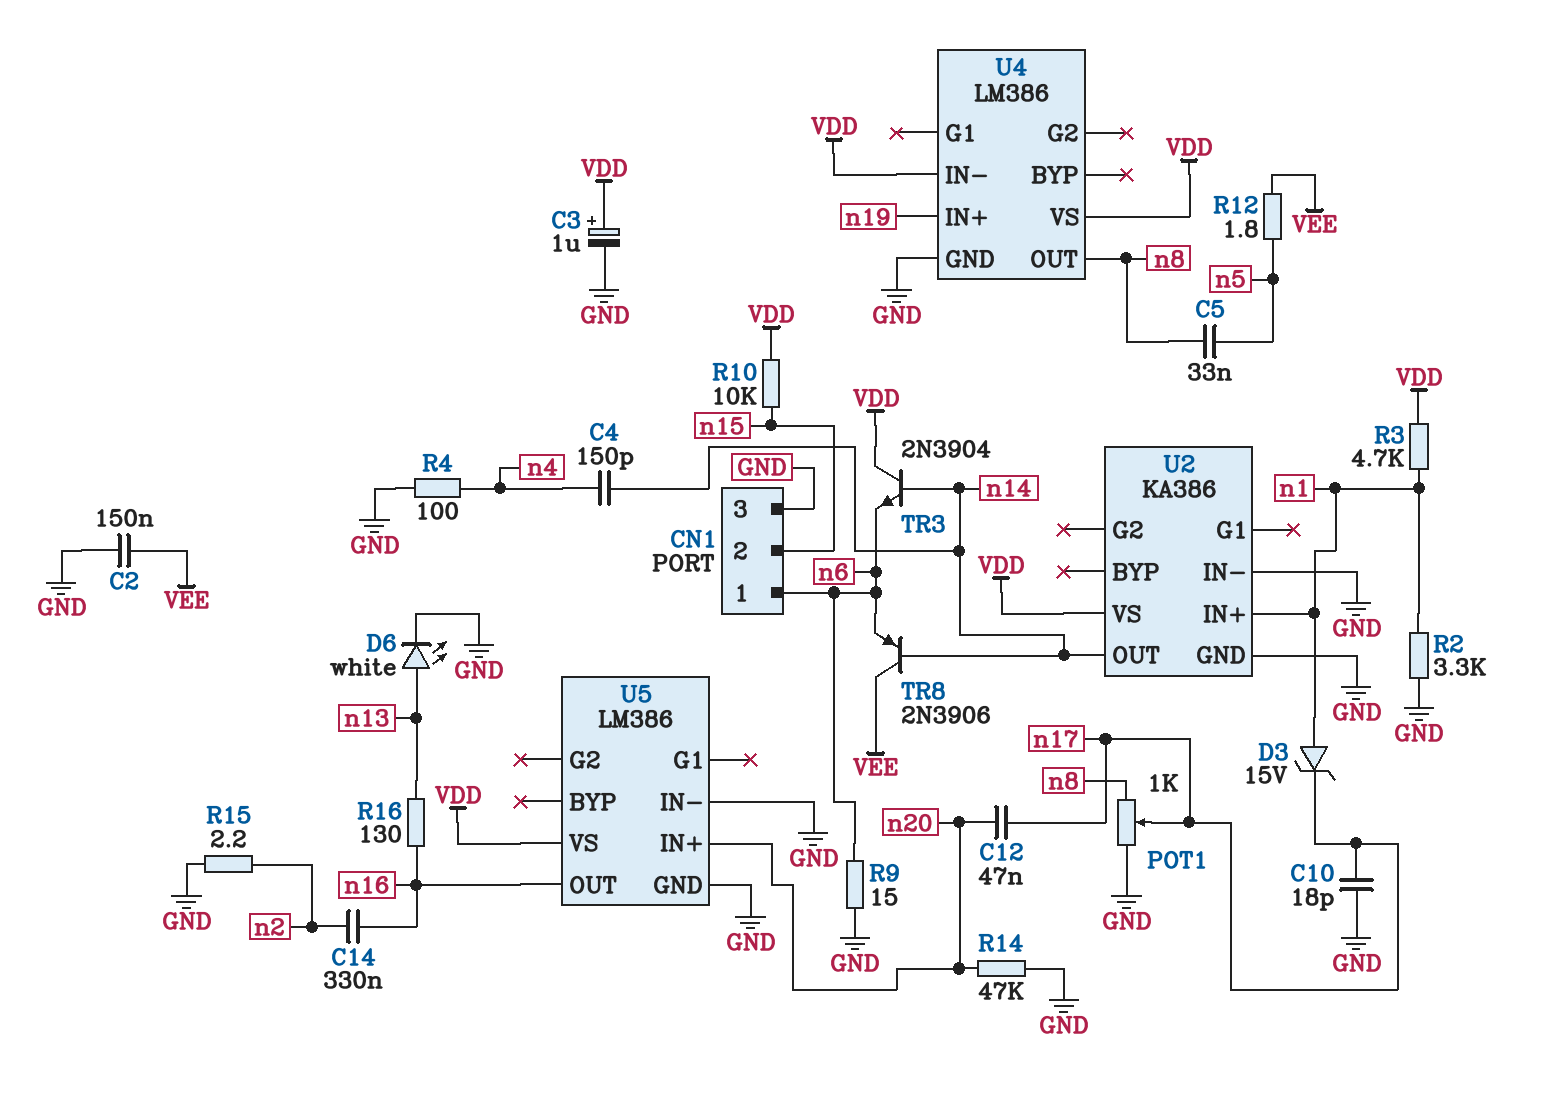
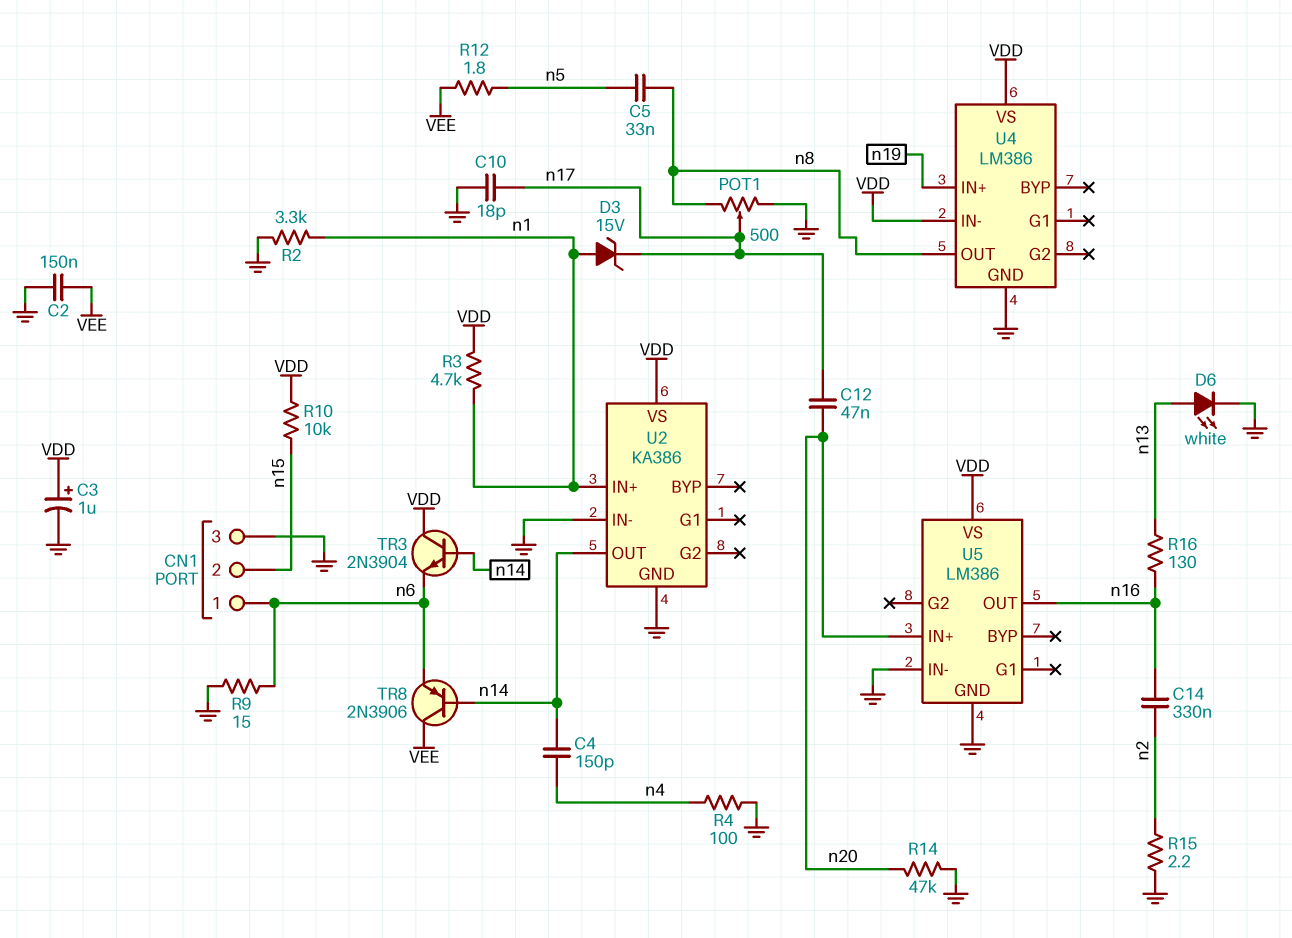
POT1: 1k (GND, n8, wiper n17) -> 500 (GND, n8, wiper n17)

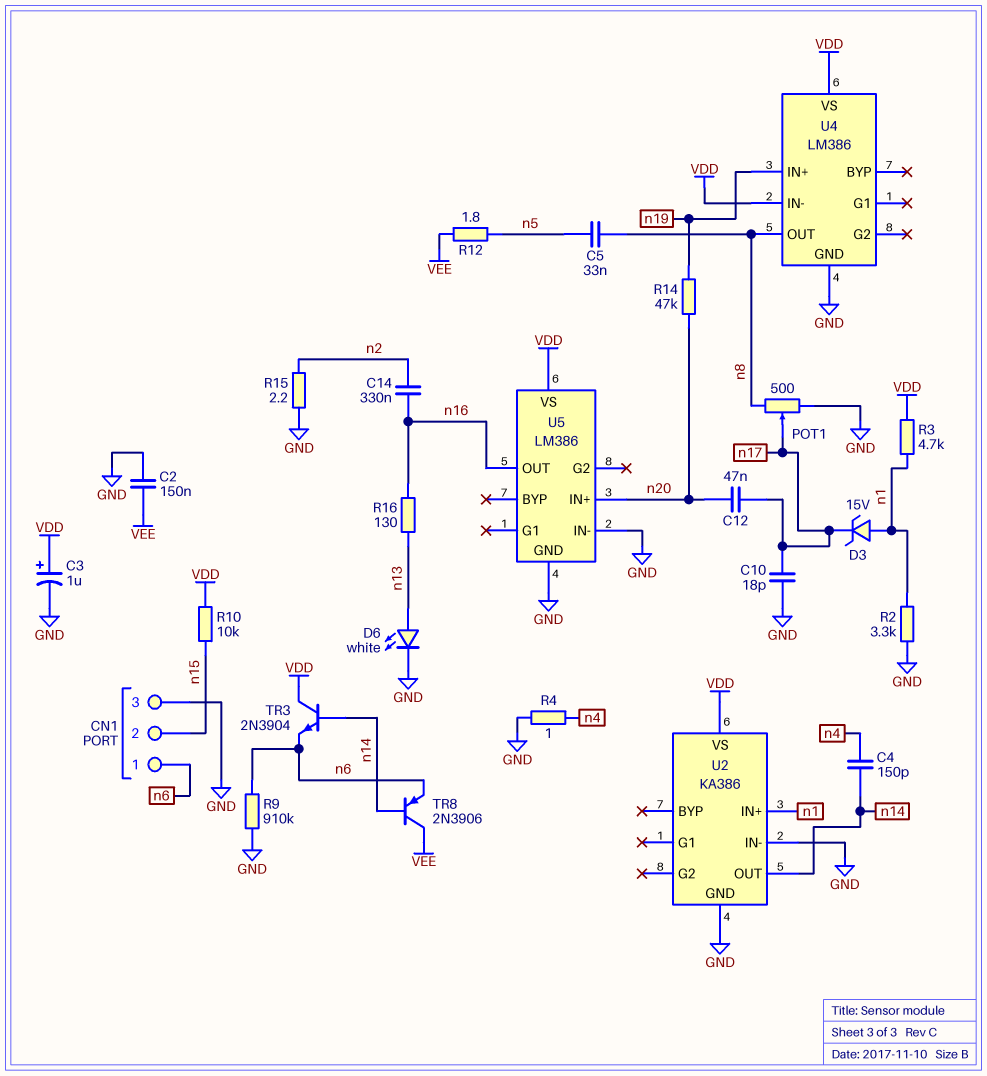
R4: 100 (GND, n4) -> 1 (GND, n4)
R9: 15 (GND, n6) -> 910k (GND, n6)
R14: 47k (GND, n20) -> 47k (n19, n20)

